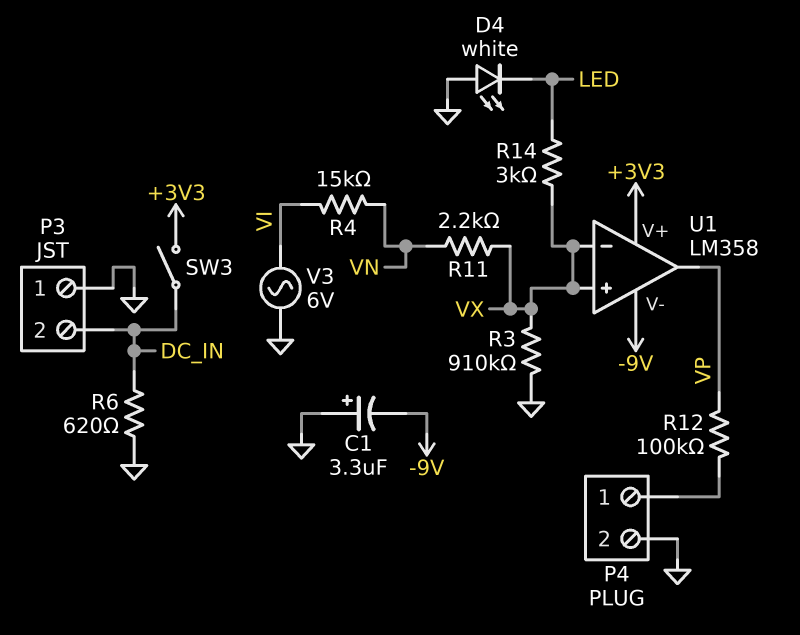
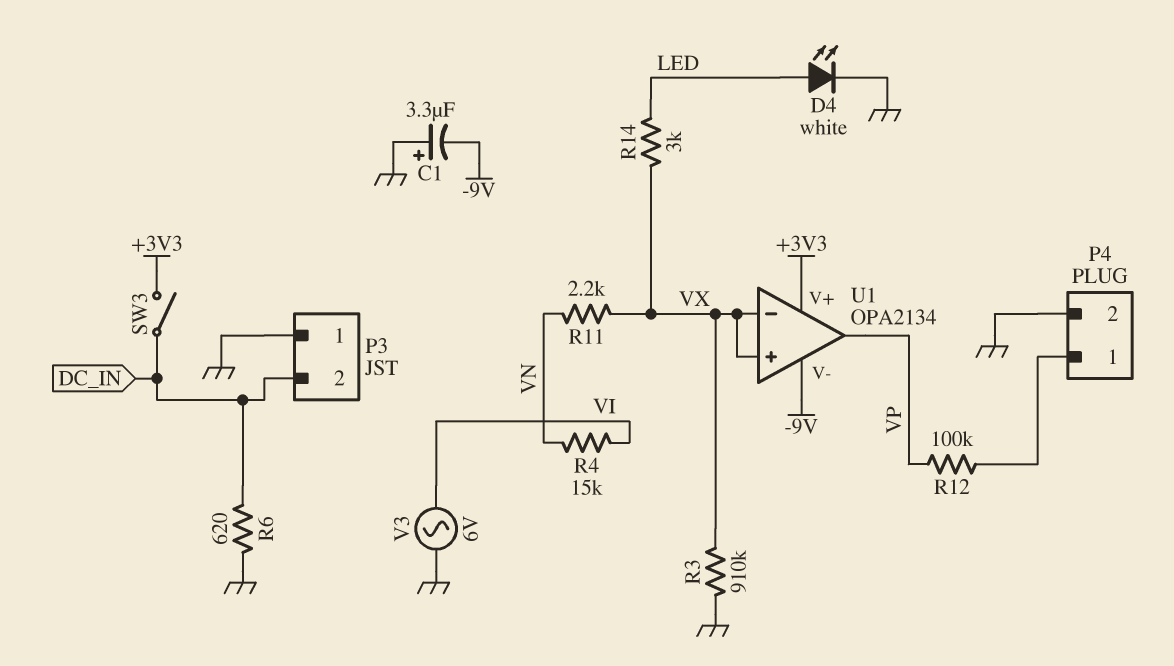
D4: LED white (A GND, K LED) -> LED white (A LED, K GND)
U1: LM358 -> OPA2134

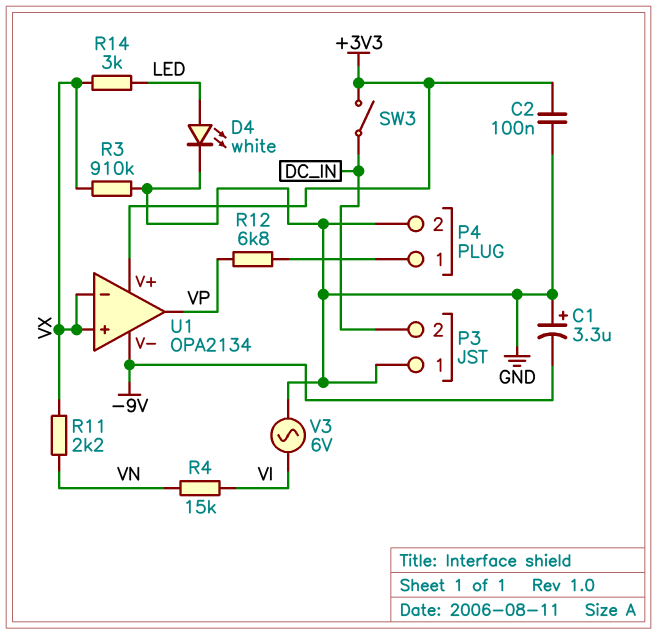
C2: none -> 100nF (+3V3, GND)
R6: 620 (DC_IN, GND) -> none
R12: 100k (P4/1, VP) -> 6.8k (P4/1, VP)

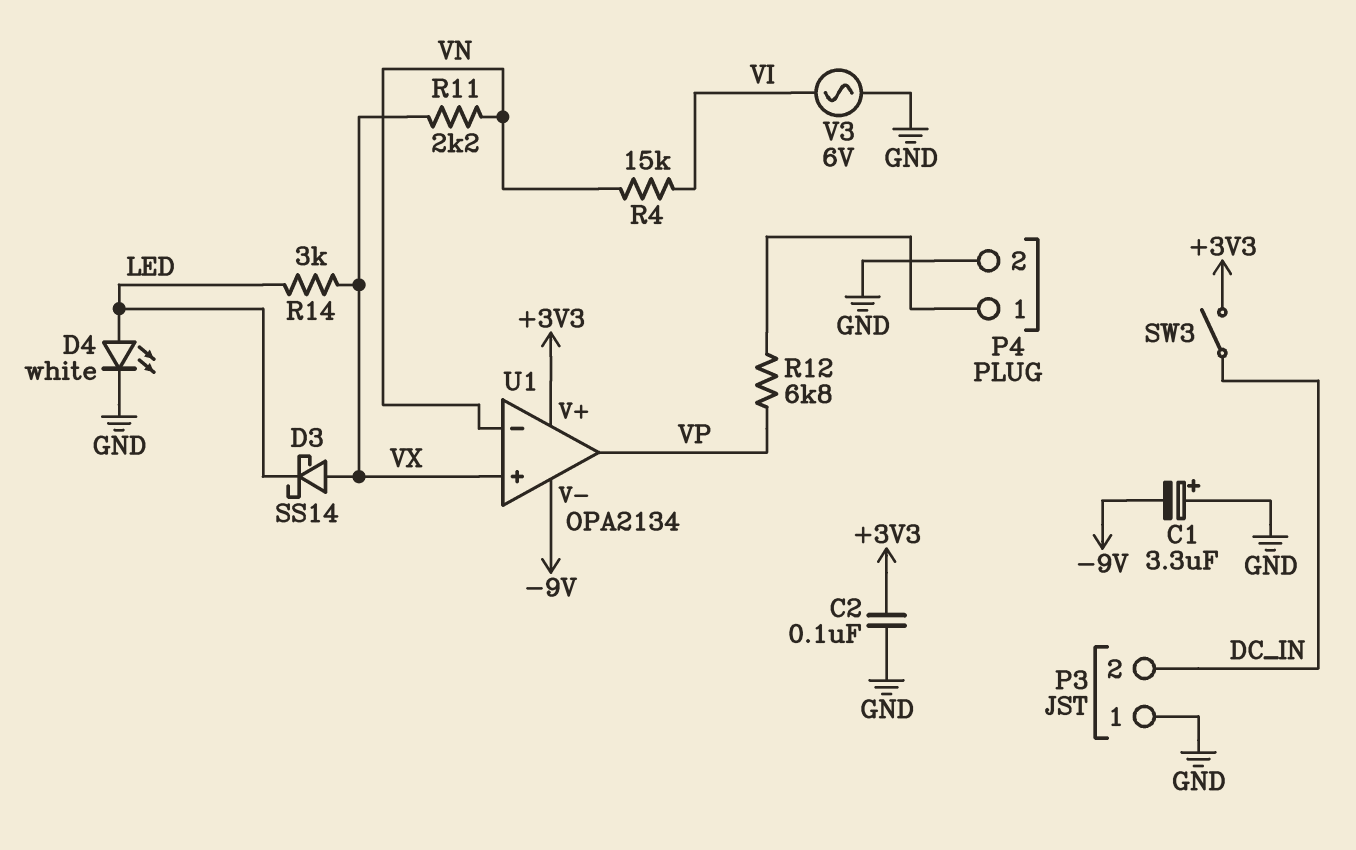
D3: none -> schottky SS14 (A VX, K LED)
R3: 910k (GND, VX) -> none
U1 pin in-: VX -> VN

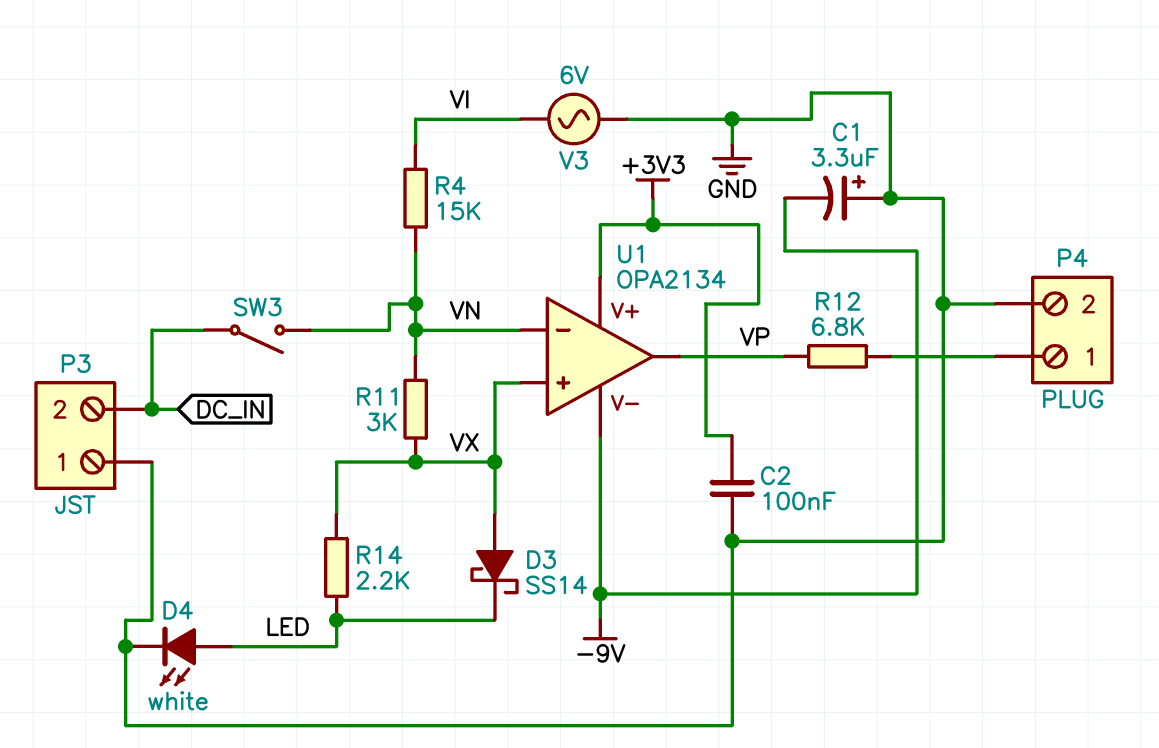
R11: 2.2k (VN, VX) -> 3k (VN, VX)
R14: 3k (LED, VX) -> 2.2k (LED, VX)
SW3: switch (+3V3, DC_IN) -> switch (DC_IN, VN)

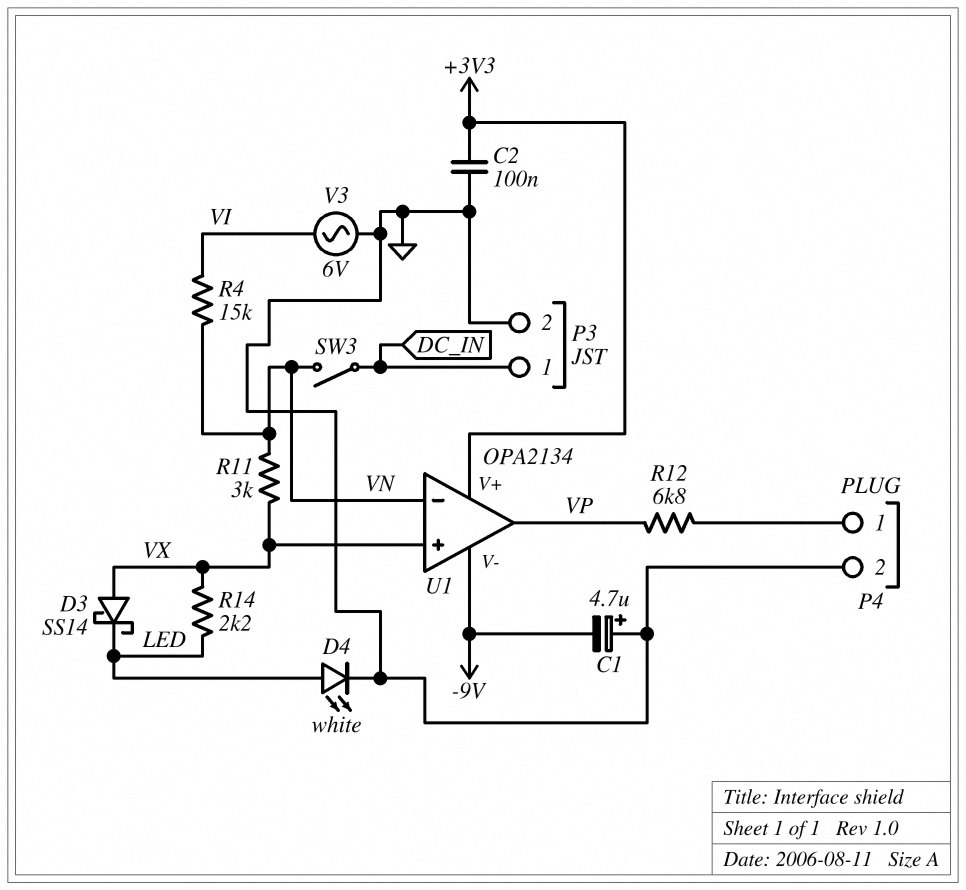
C1: 3.3uF (plus GND, minus -9V) -> 4.7uF (plus GND, minus -9V)
P3 pin 1: GND -> DC_IN
P3 pin 2: DC_IN -> GND

